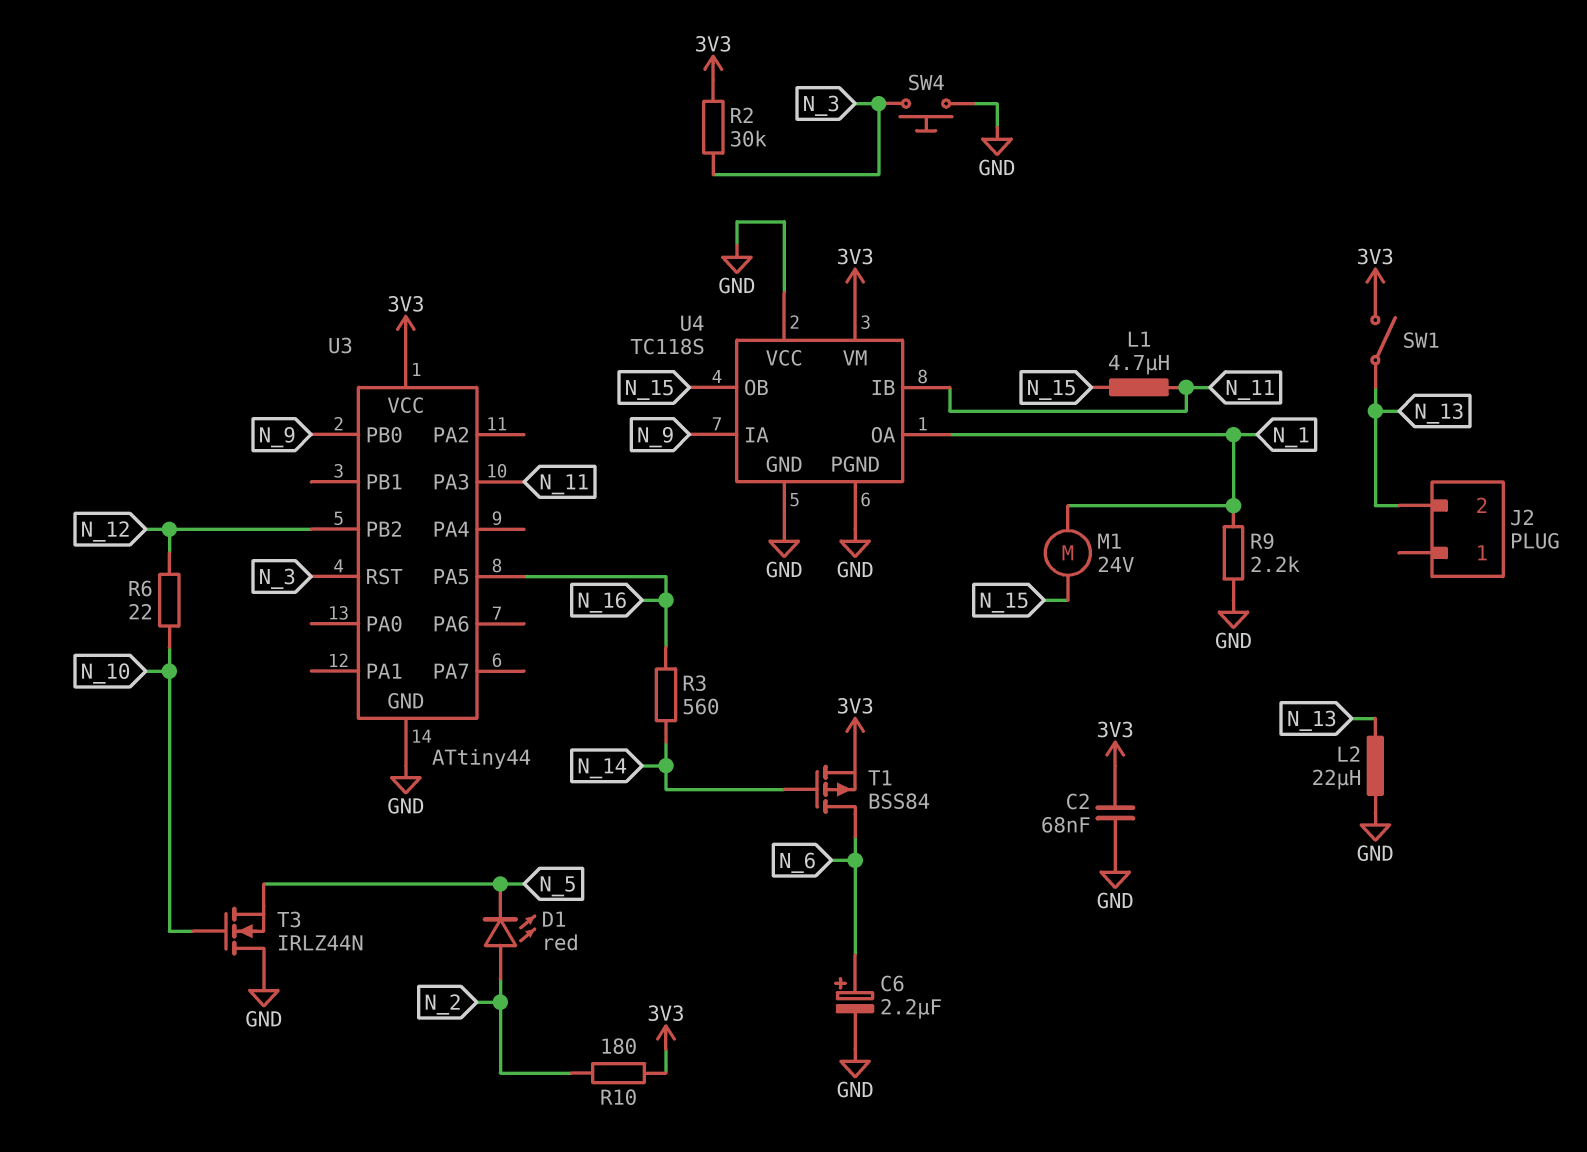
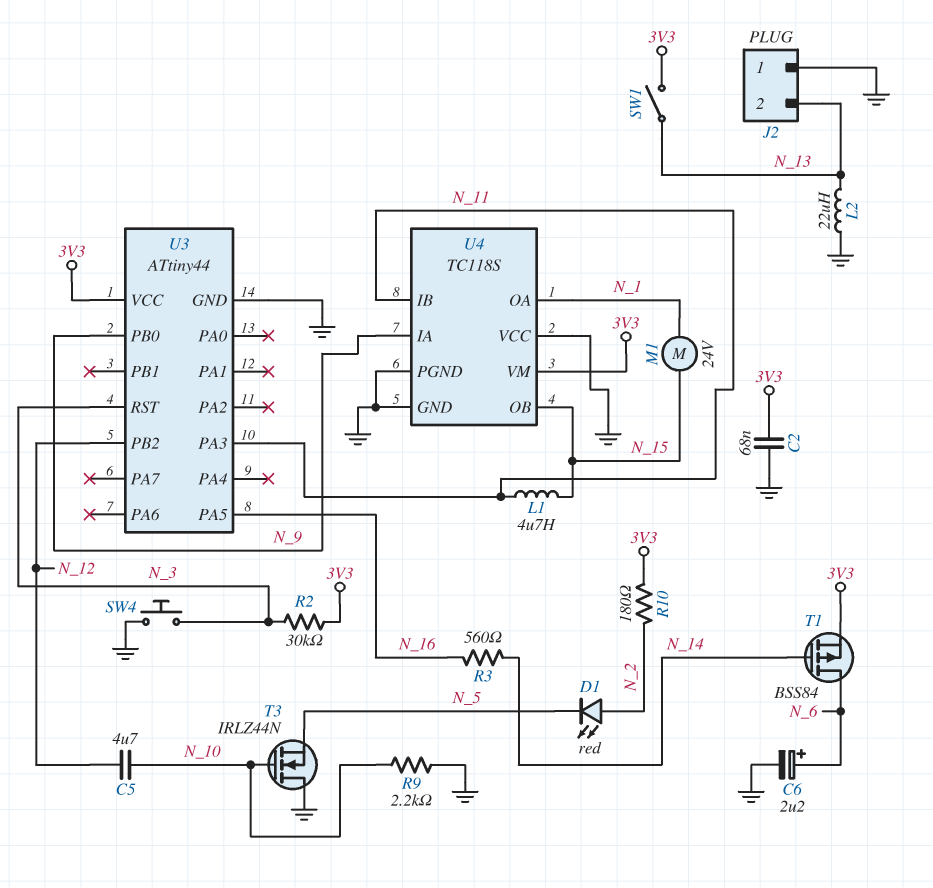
C5: none -> 4.7uF (N_10, N_12)
J2 pin 1: none -> GND
R6: 22 (N_10, N_12) -> none
R9: 2.2k (GND, N_1) -> 2.2k (GND, N_10)

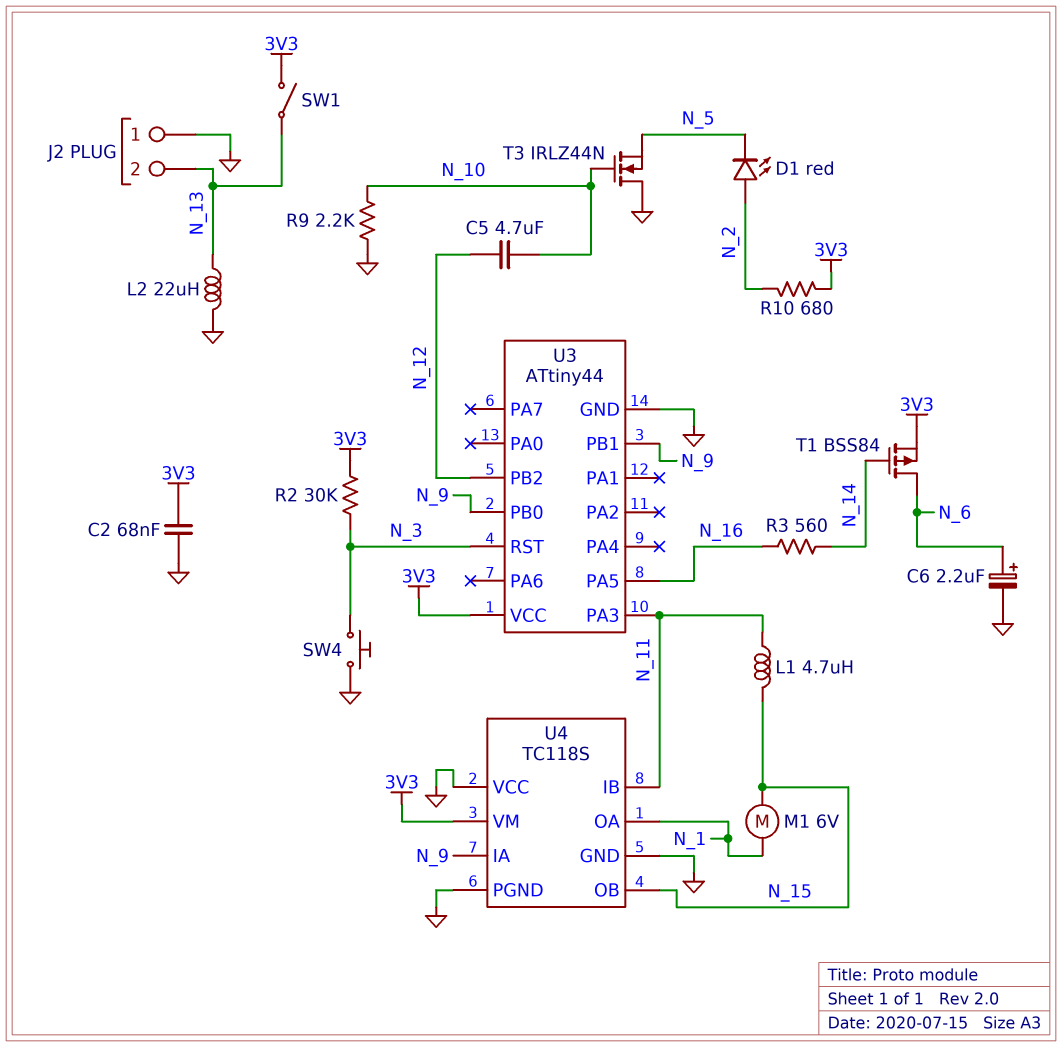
M1: motor 24V (N_1, N_15) -> motor 6V (N_1, N_15)
R10: 180 (3V3, N_2) -> 680 (3V3, N_2)
U3 pin PB1: none -> N_9

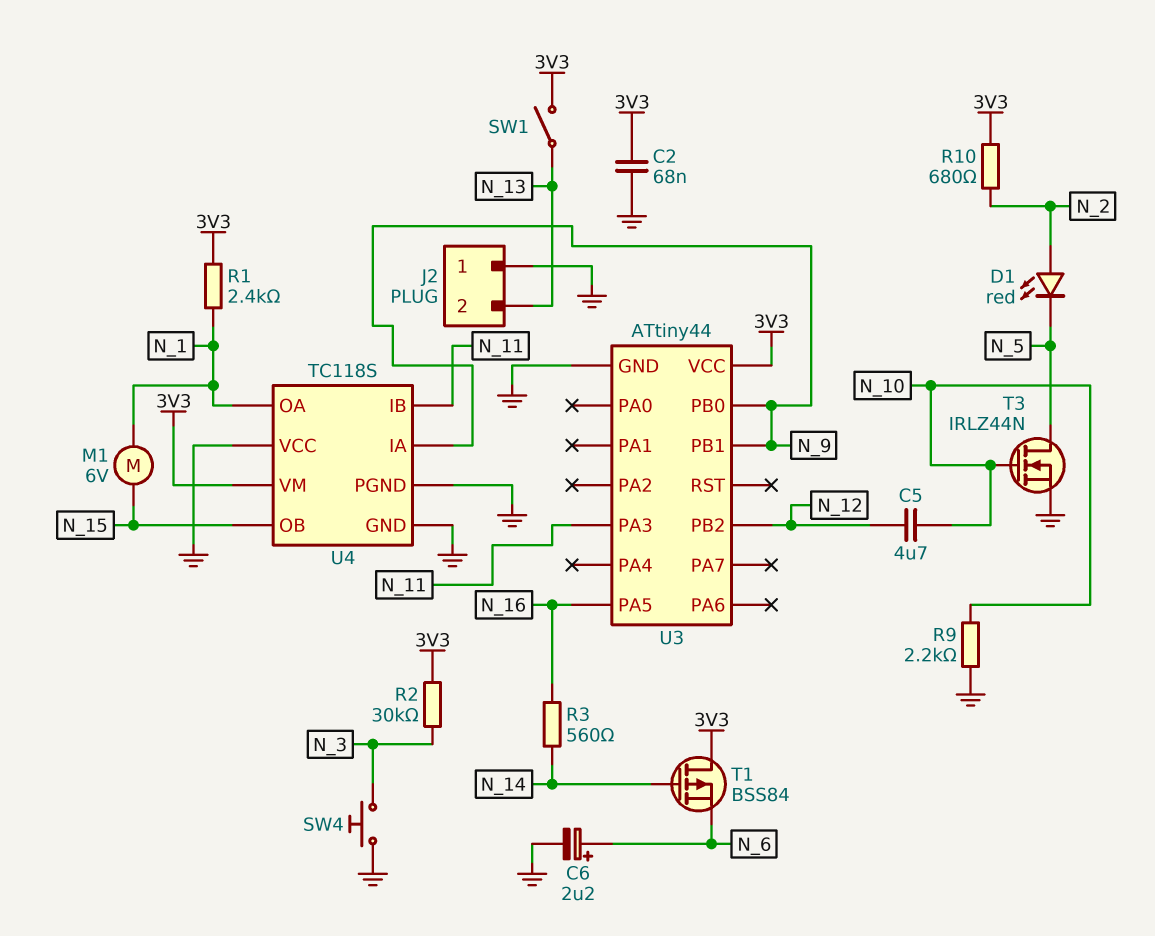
L1: 4.7uH (N_11, N_15) -> none
L2: 22uH (GND, N_13) -> none
R1: none -> 2.4k (3V3, N_1)
T1: PMOS BSS84 (G N_14, D N_6, S 3V3) -> PMOS BSS84 (G N_14, D 3V3, S N_6)
T3: NMOS IRLZ44N (G N_10, D GND, S N_5) -> NMOS IRLZ44N (G N_10, D N_5, S GND)
U3 pin RST: N_3 -> none

